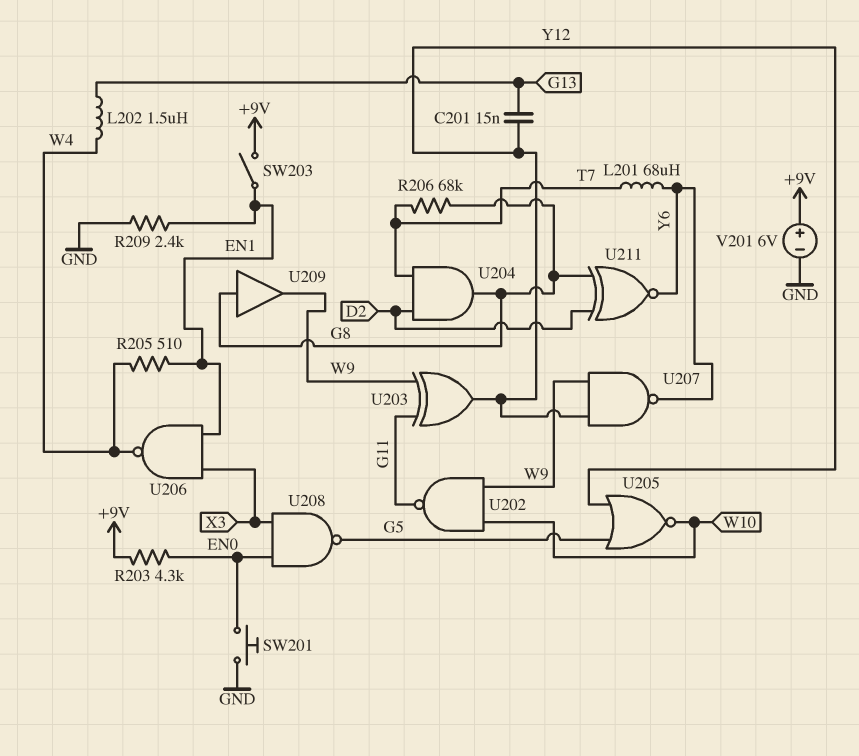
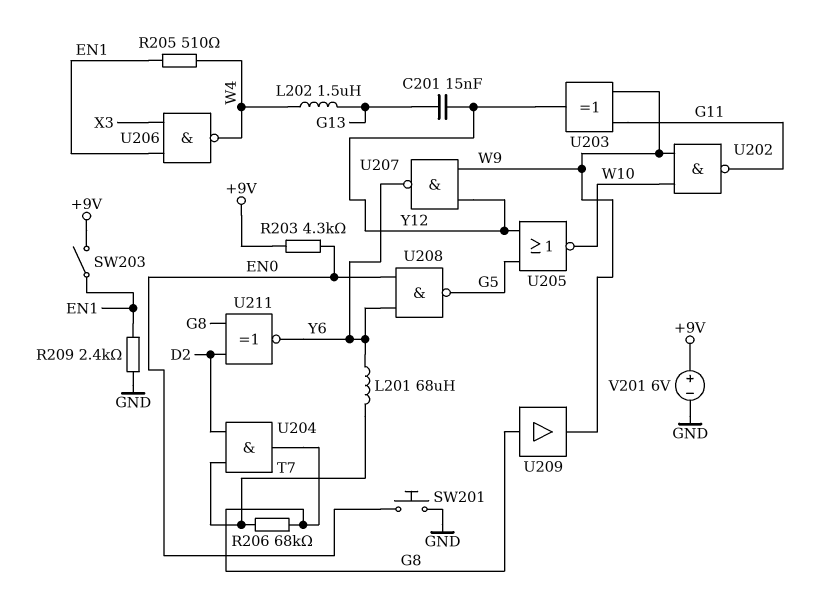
U208: NAND (in EN0, in X3, out G5) -> NAND (in EN0, in Y6, out G5)

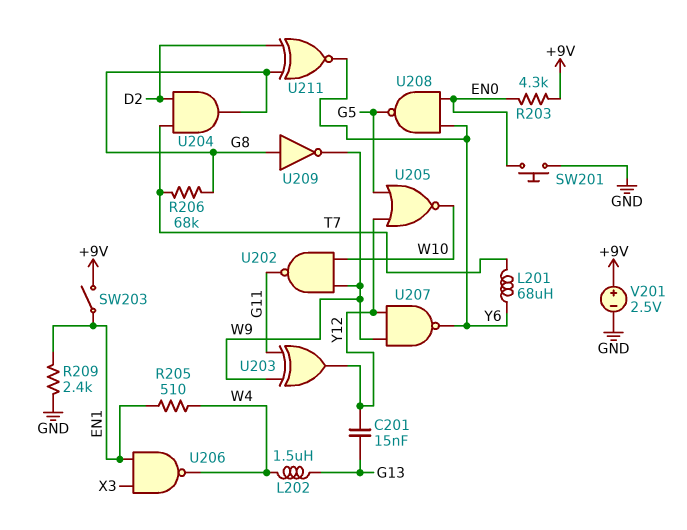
U209: buffer (in G8, out W9) -> NOT (in G8, out W9)
V201: 6V (plus +9V, minus GND) -> 2.5V (plus +9V, minus GND)

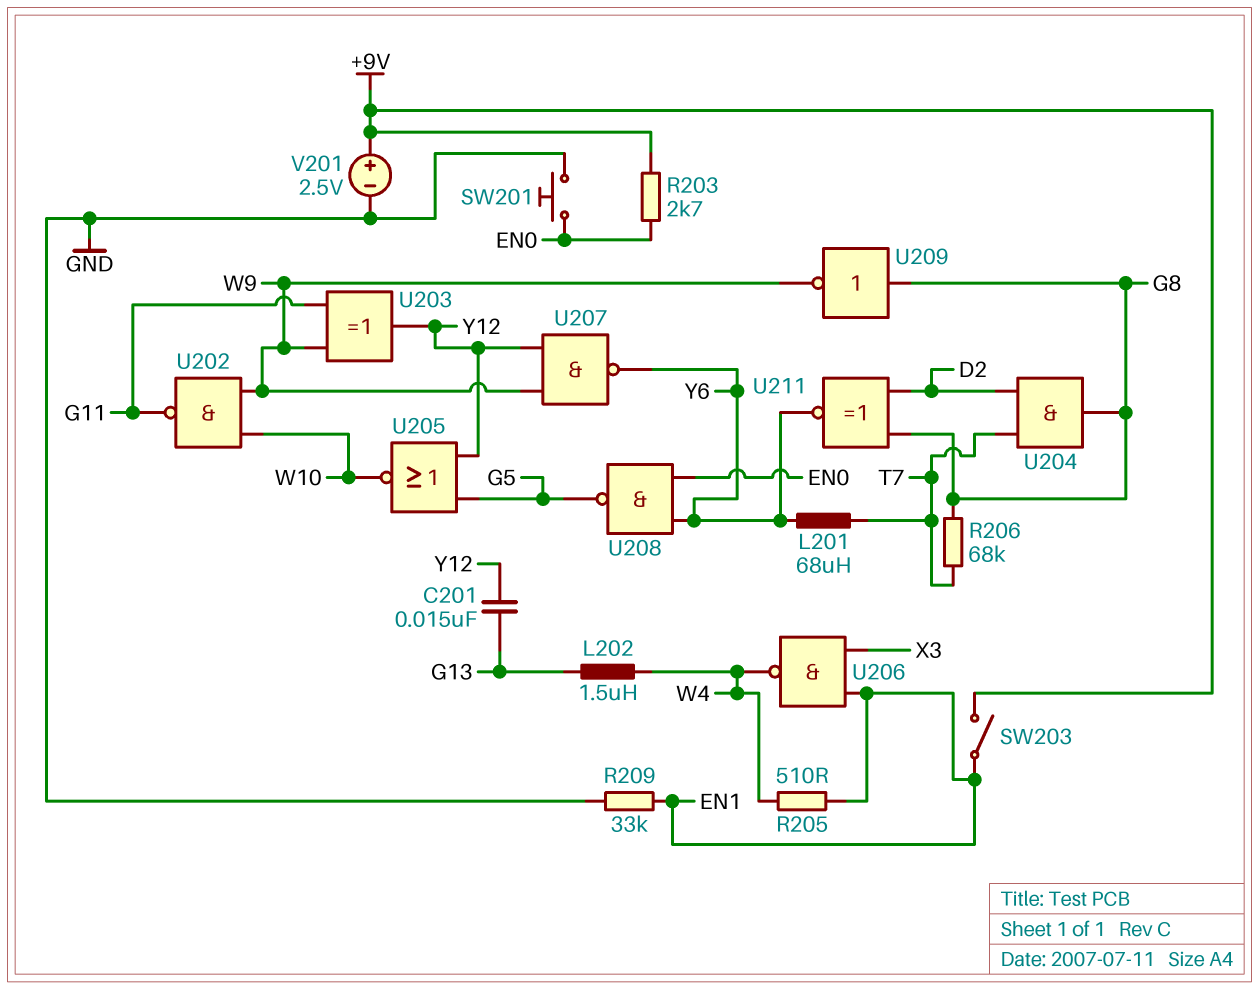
R203: 4.3k (+9V, EN0) -> 2.7k (+9V, EN0)
R209: 2.4k (EN1, GND) -> 33k (EN1, GND)

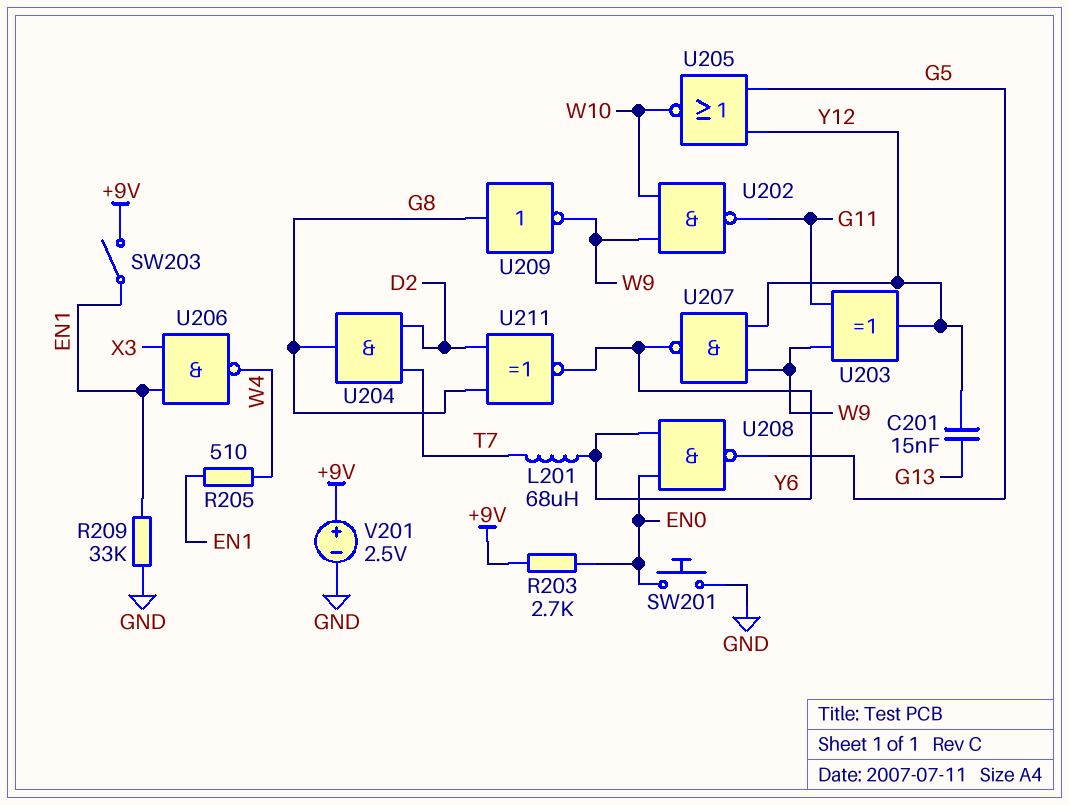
L202: 1.5uH (G13, W4) -> none
R206: 68k (G8, T7) -> none

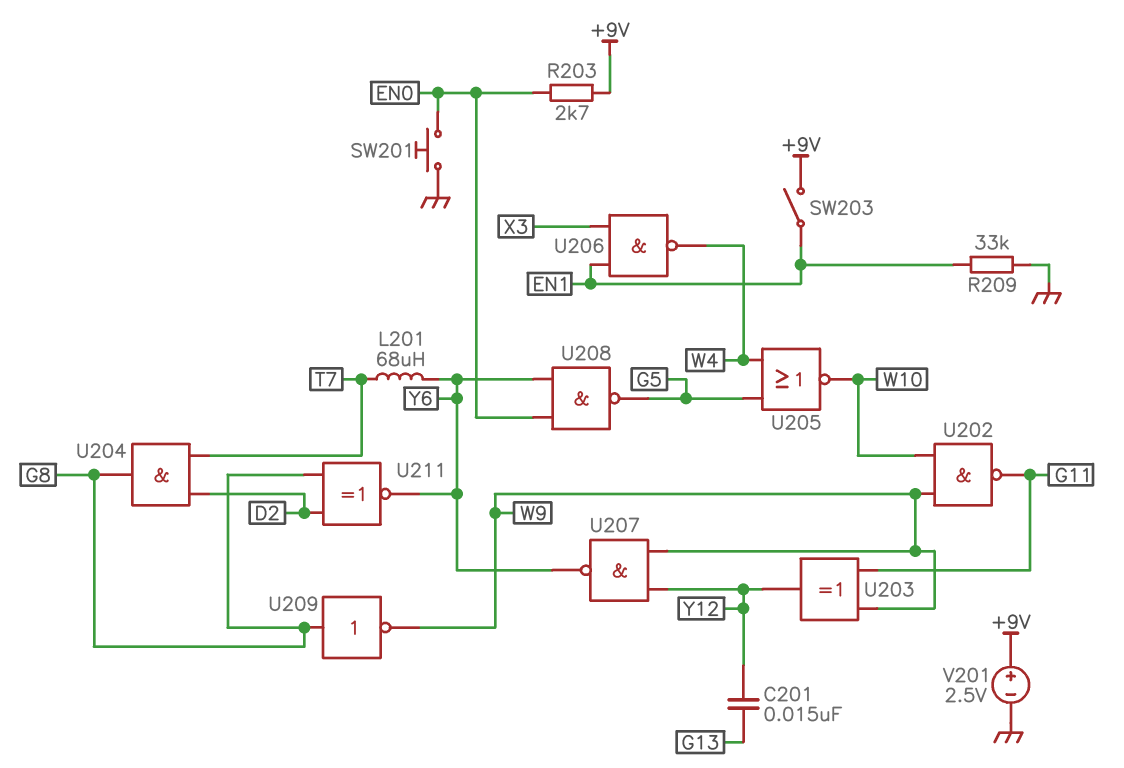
R205: 510 (EN1, W4) -> none
U205: NOR (in G5, in Y12, out W10) -> NOR (in G5, in W4, out W10)

